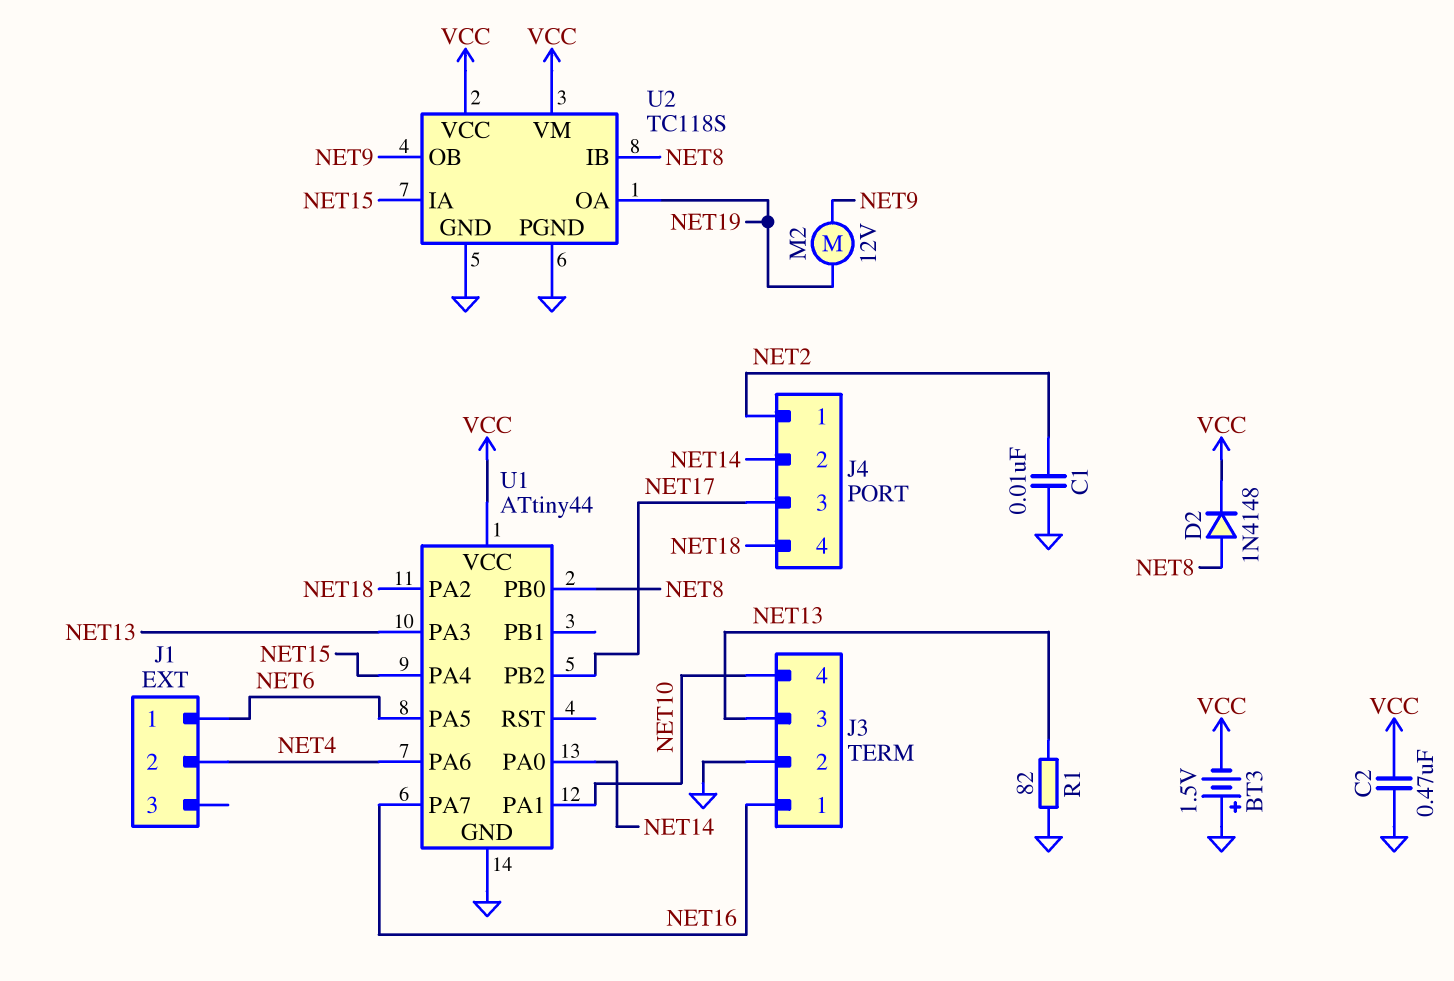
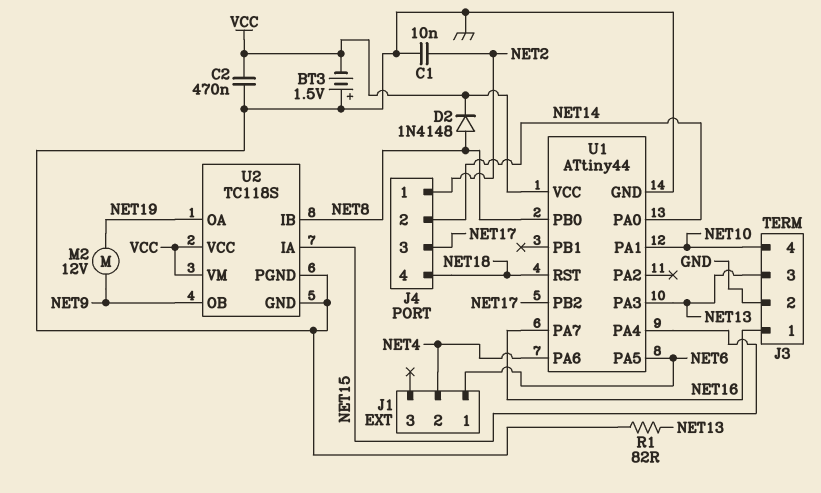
U1 pin PA2: NET18 -> none
U1 pin RST: none -> NET18

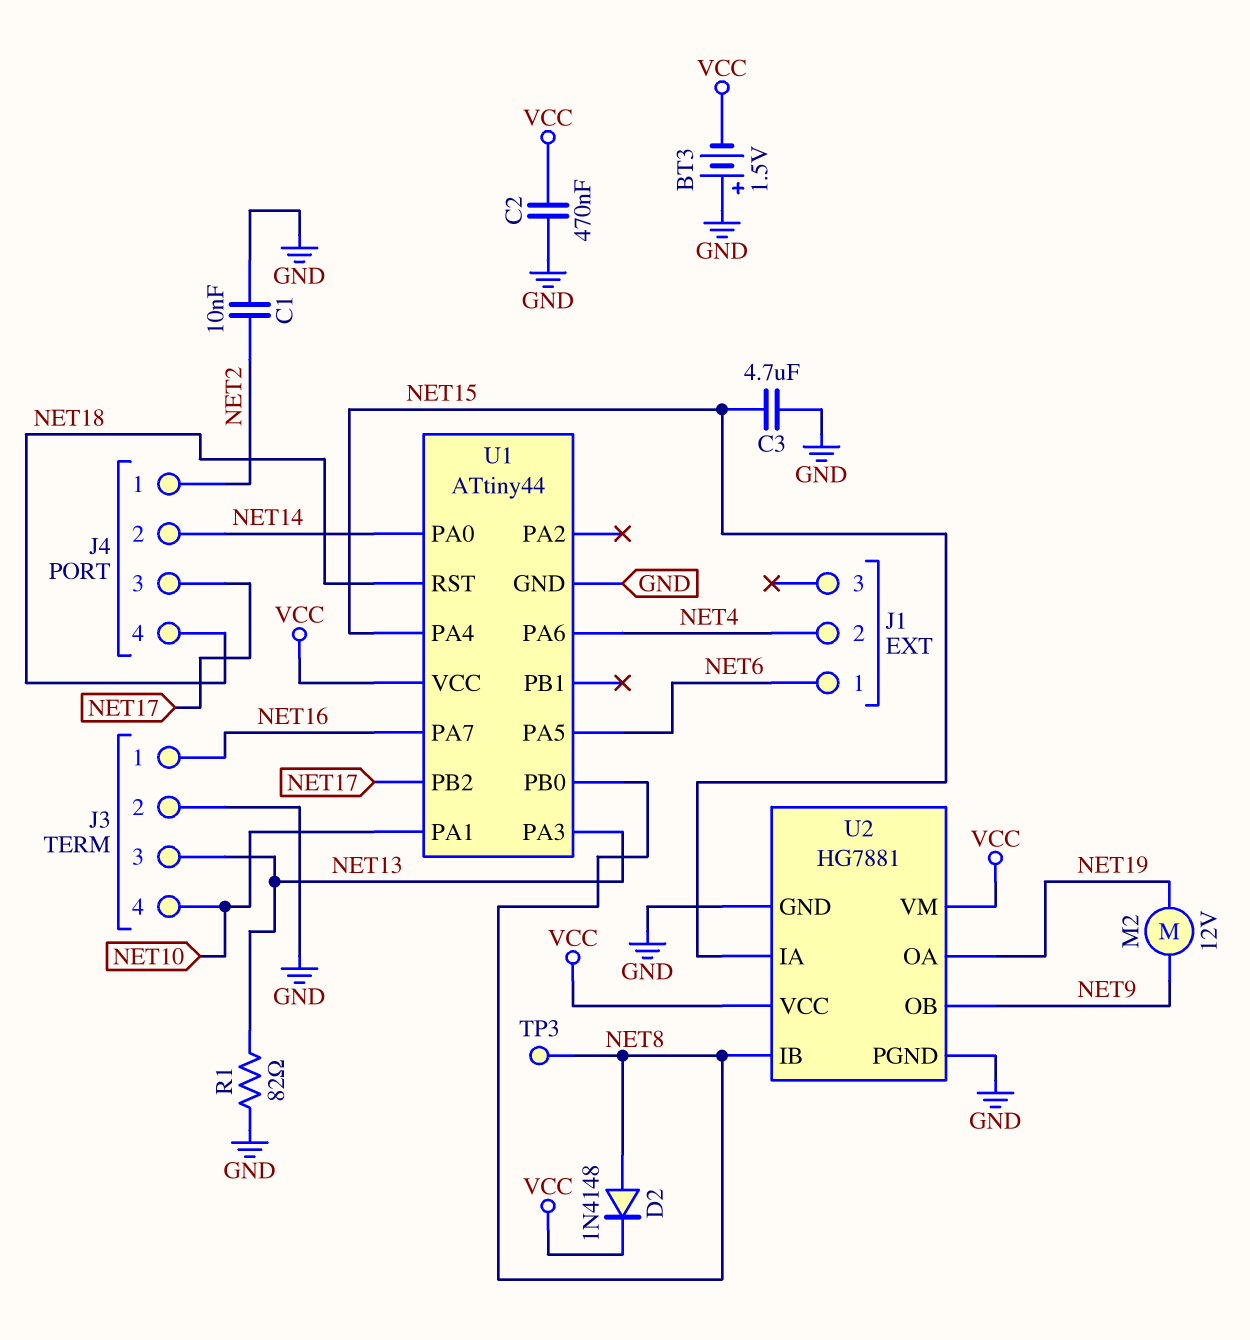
C3: none -> 4.7uF (GND, NET15)
TP3: none -> test point (NET8)
U2: TC118S -> HG7881

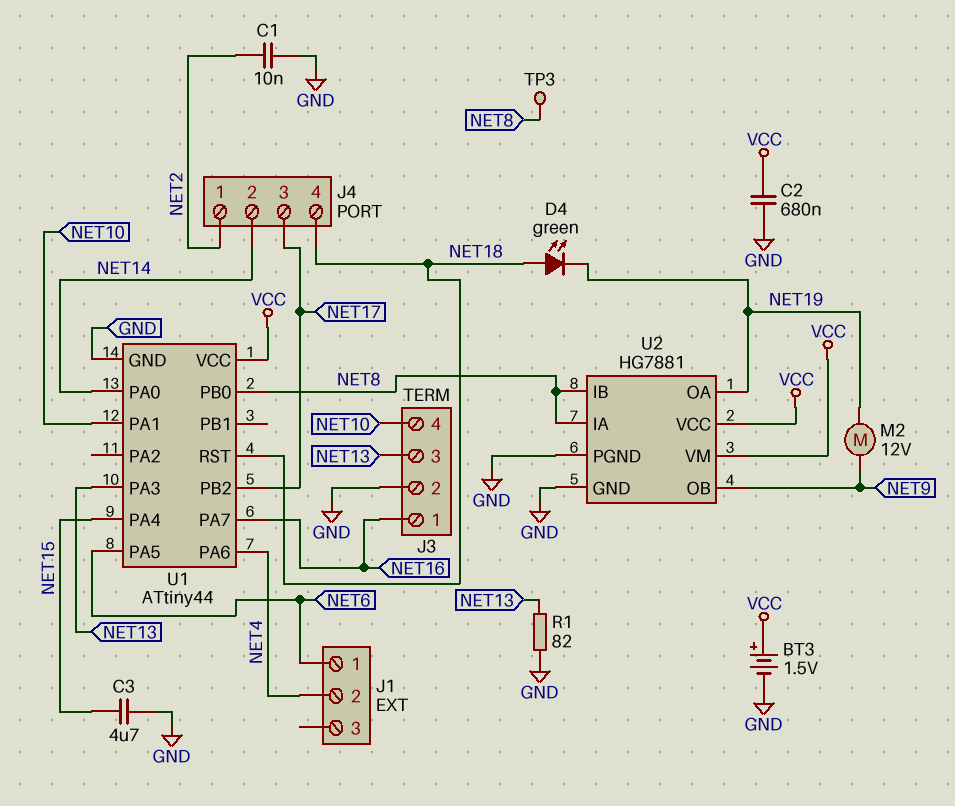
BT3: 1.5V (plus GND, minus VCC) -> 1.5V (plus VCC, minus GND)
C2: 470nF (GND, VCC) -> 680nF (GND, VCC)
D2: diode 1N4148 (A NET8, K VCC) -> none
D4: none -> LED green (A NET18, K NET19)
U2 pin IA: NET15 -> NET8

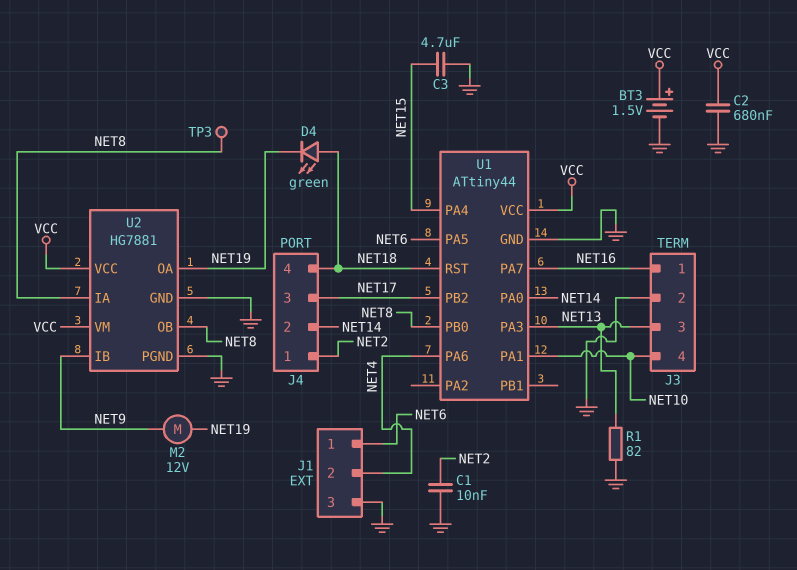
J1 pin 3: none -> GND
U2 pin IB: NET8 -> NET9
U2 pin OB: NET9 -> NET8

